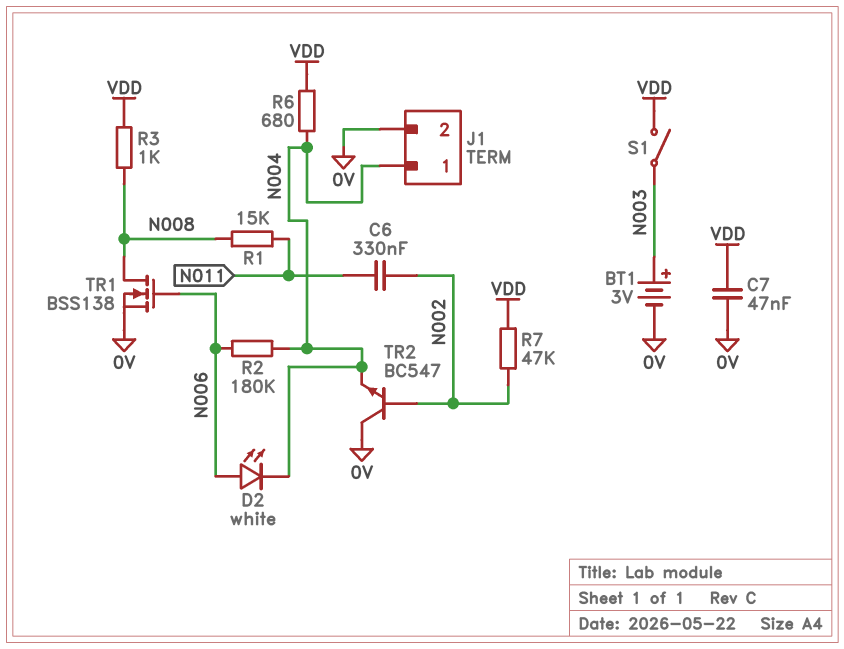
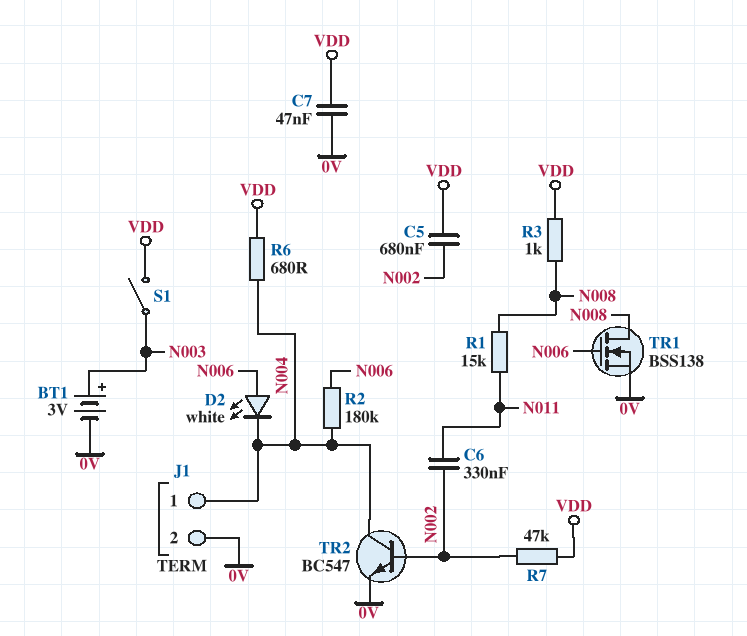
C5: none -> 680nF (N002, VDD)
TR2: NPN BC547 (B N002, C 0V, E N004) -> NPN BC547 (B N002, C N004, E 0V)

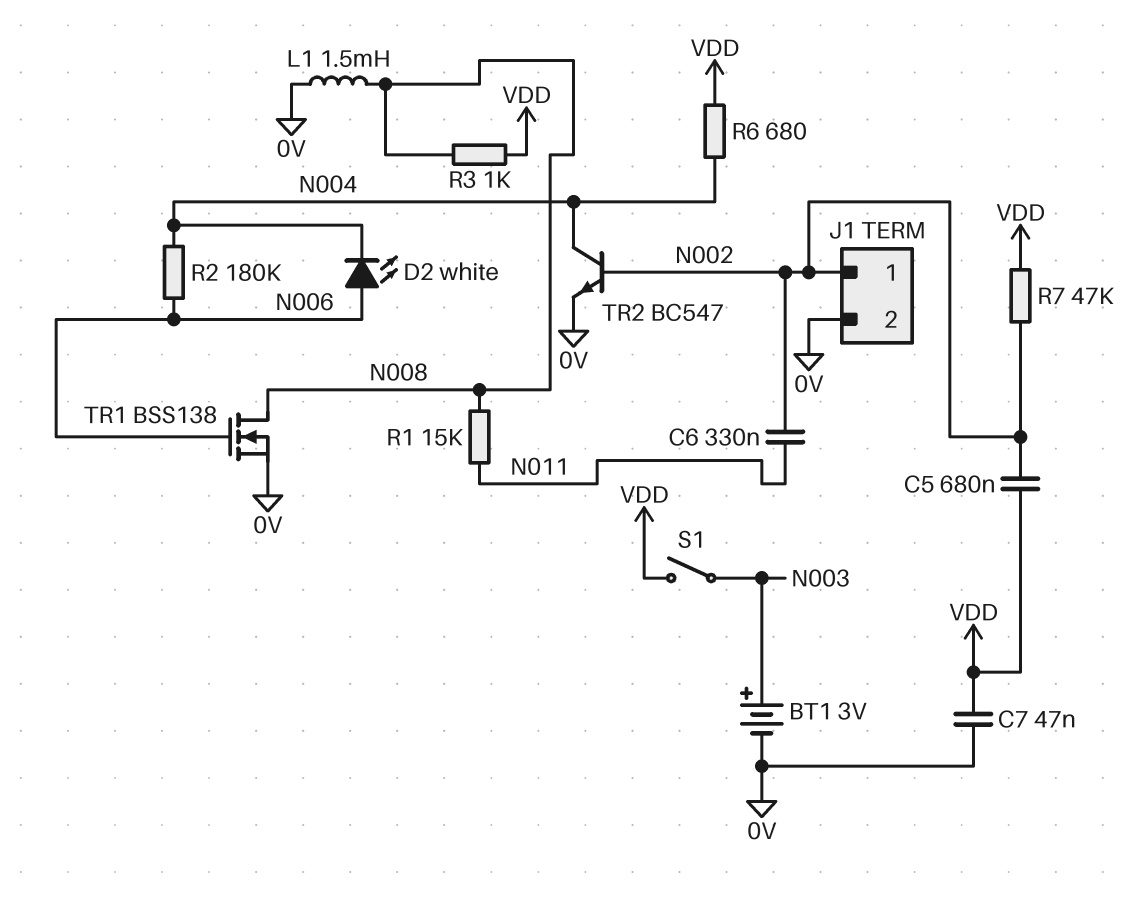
J1 pin 1: N004 -> N002
L1: none -> 1.5mH (0V, N008)

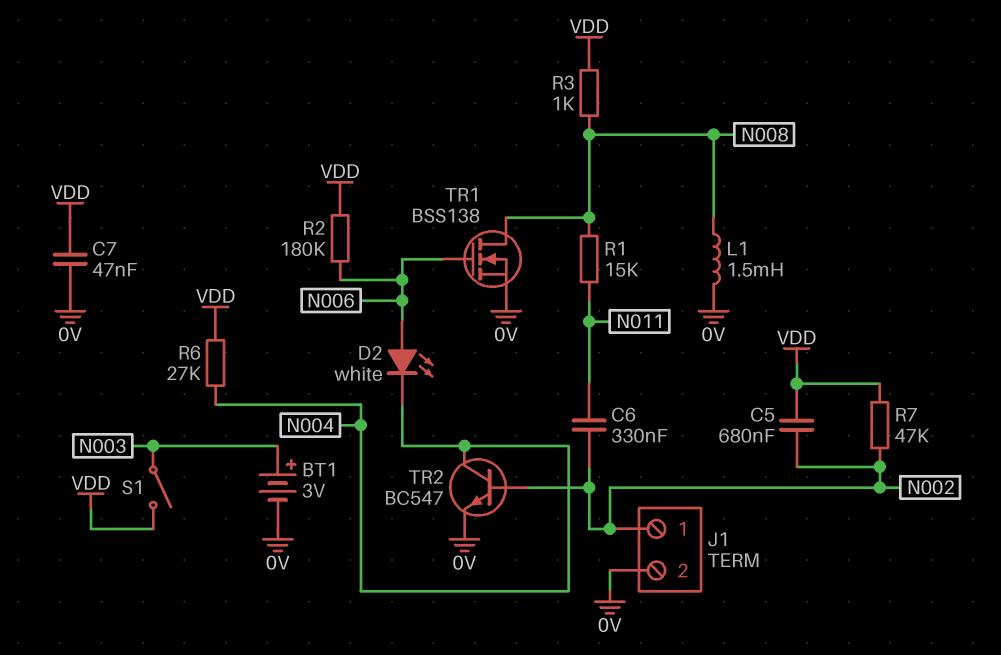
R2: 180k (N004, N006) -> 180k (N006, VDD)
R6: 680 (N004, VDD) -> 27k (N004, VDD)

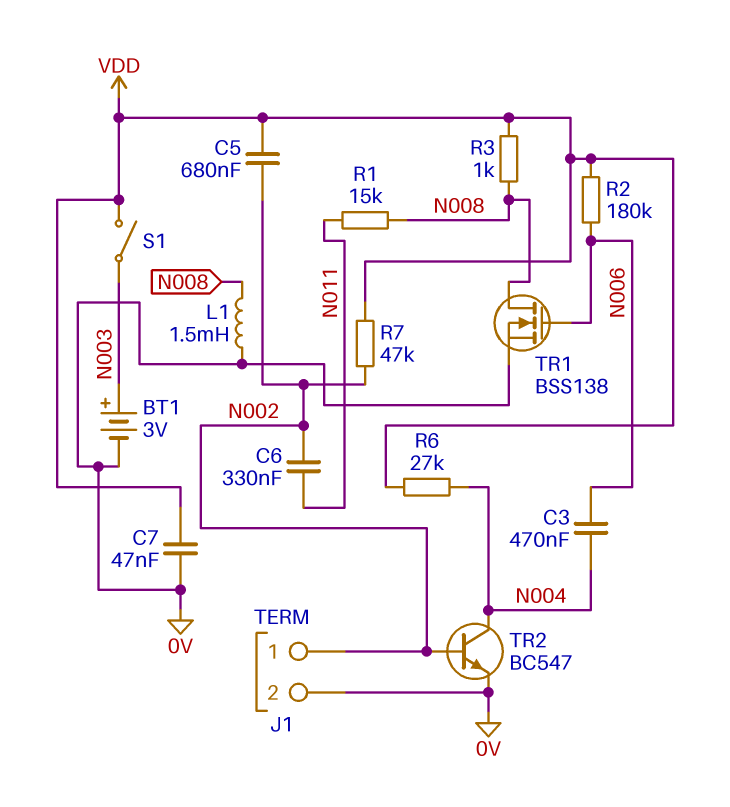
C3: none -> 470nF (N004, N006)
D2: LED white (A N006, K N004) -> none

